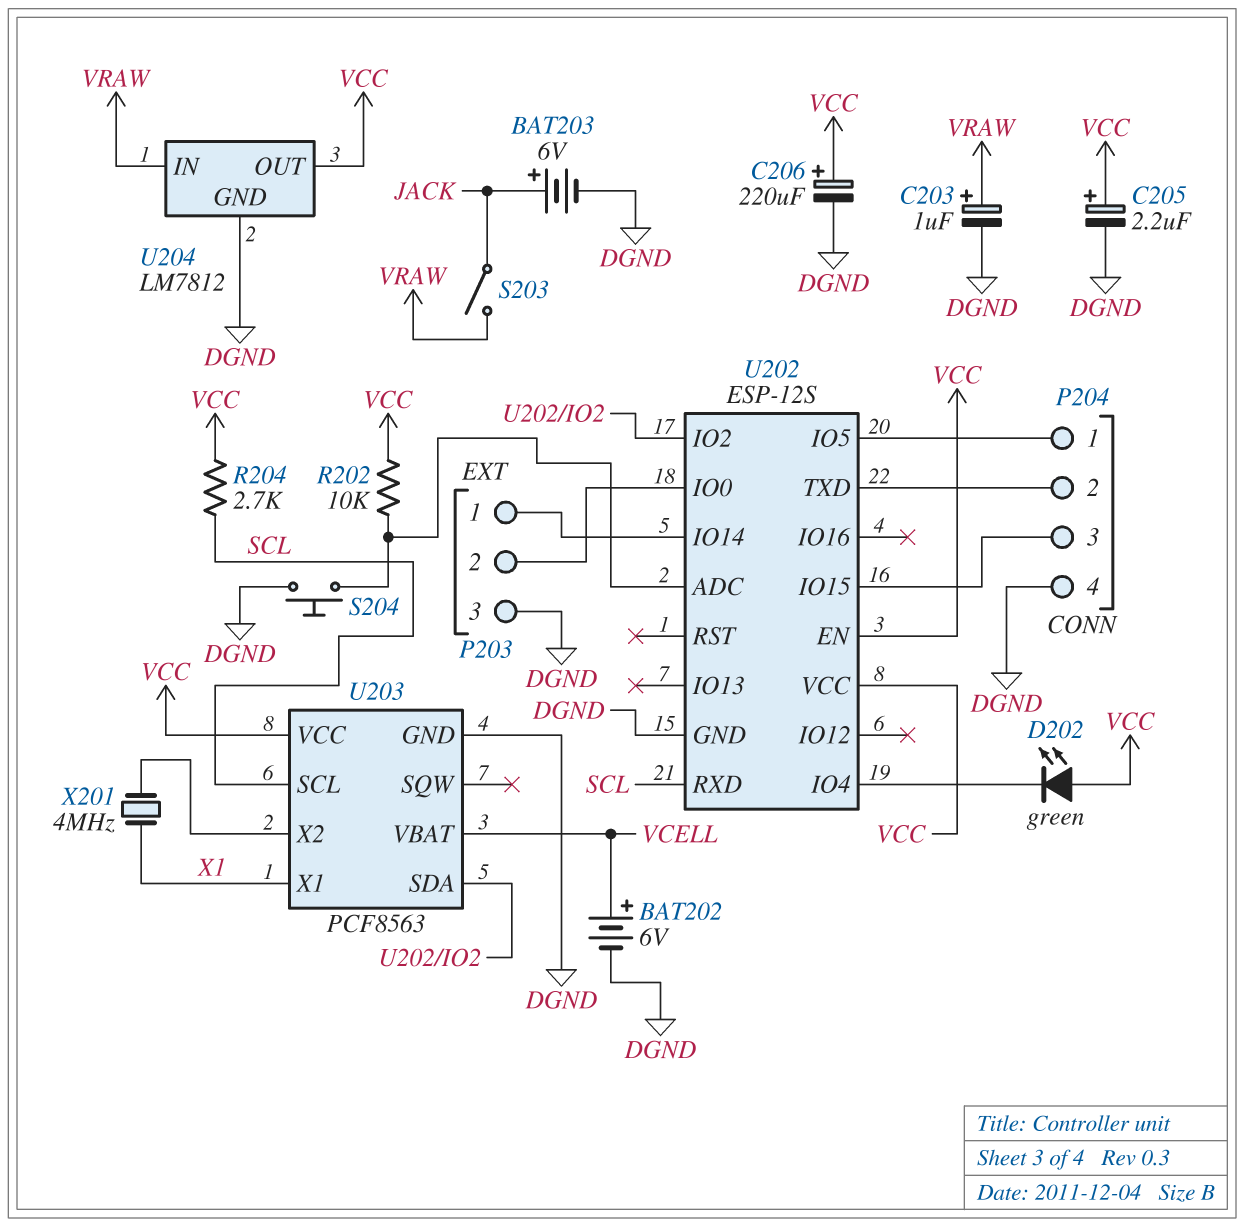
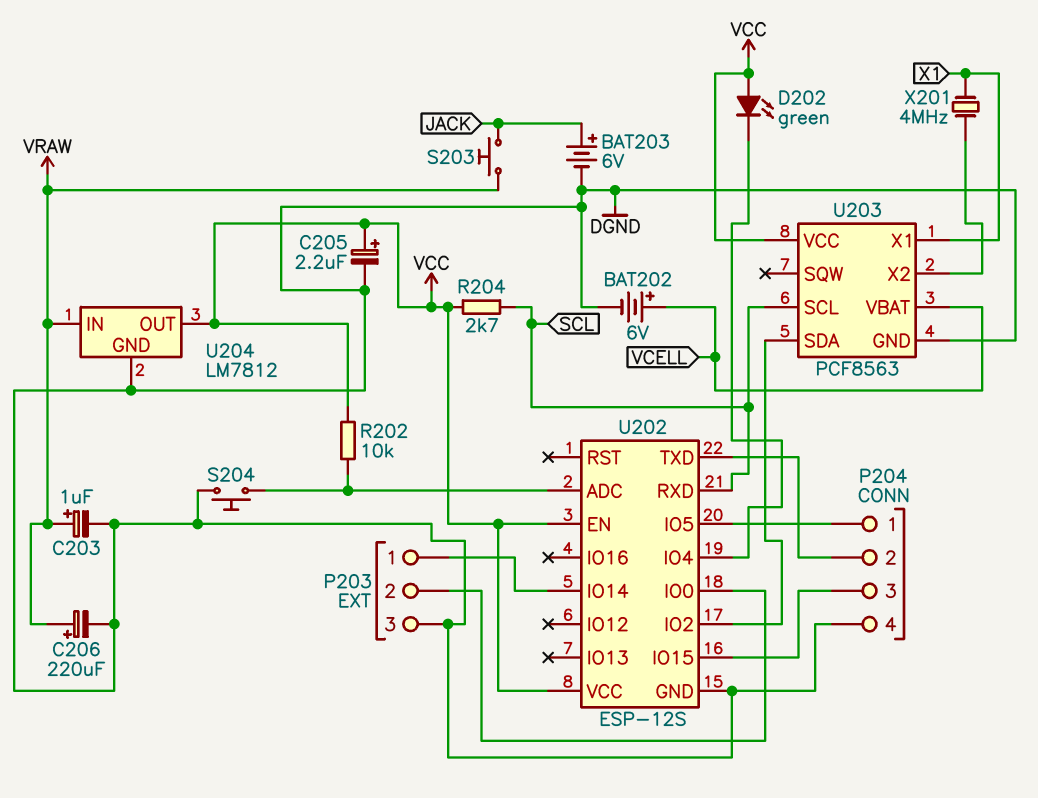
C206: 220uF (plus VCC, minus DGND) -> 220uF (plus VRAW, minus DGND)
S203: switch (JACK, VRAW) -> button (JACK, VRAW)

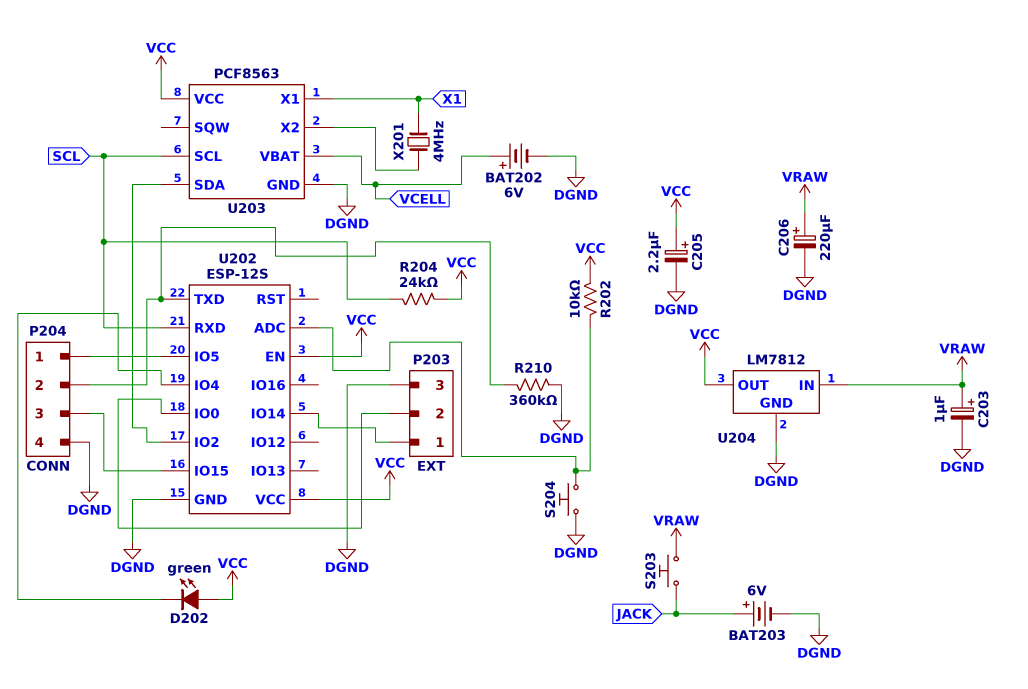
R204: 2.7k (SCL, VCC) -> 24k (SCL, VCC)
R210: none -> 360k (DGND, P204/2)

